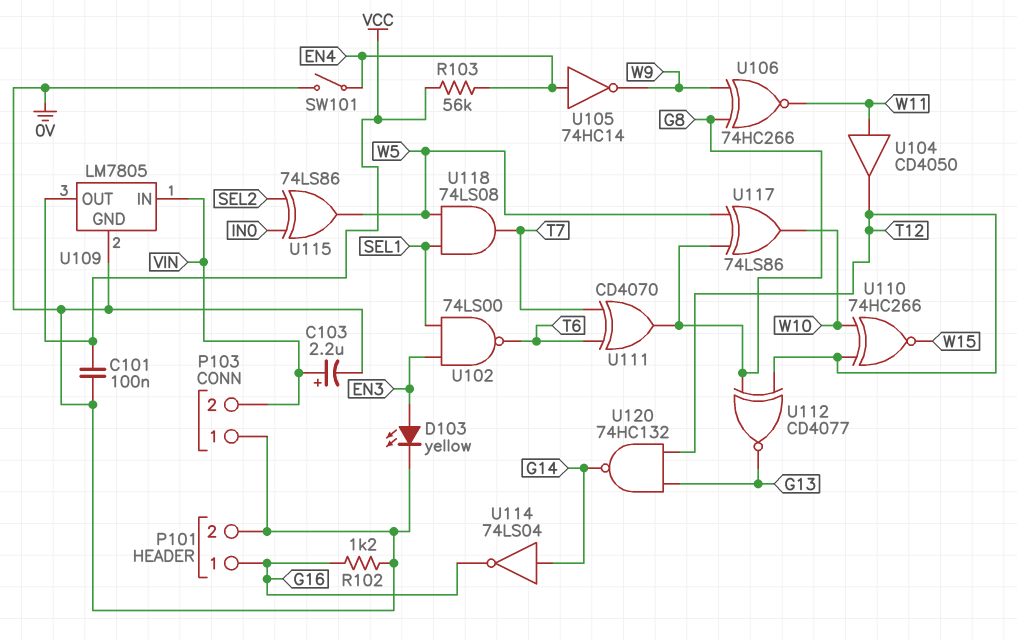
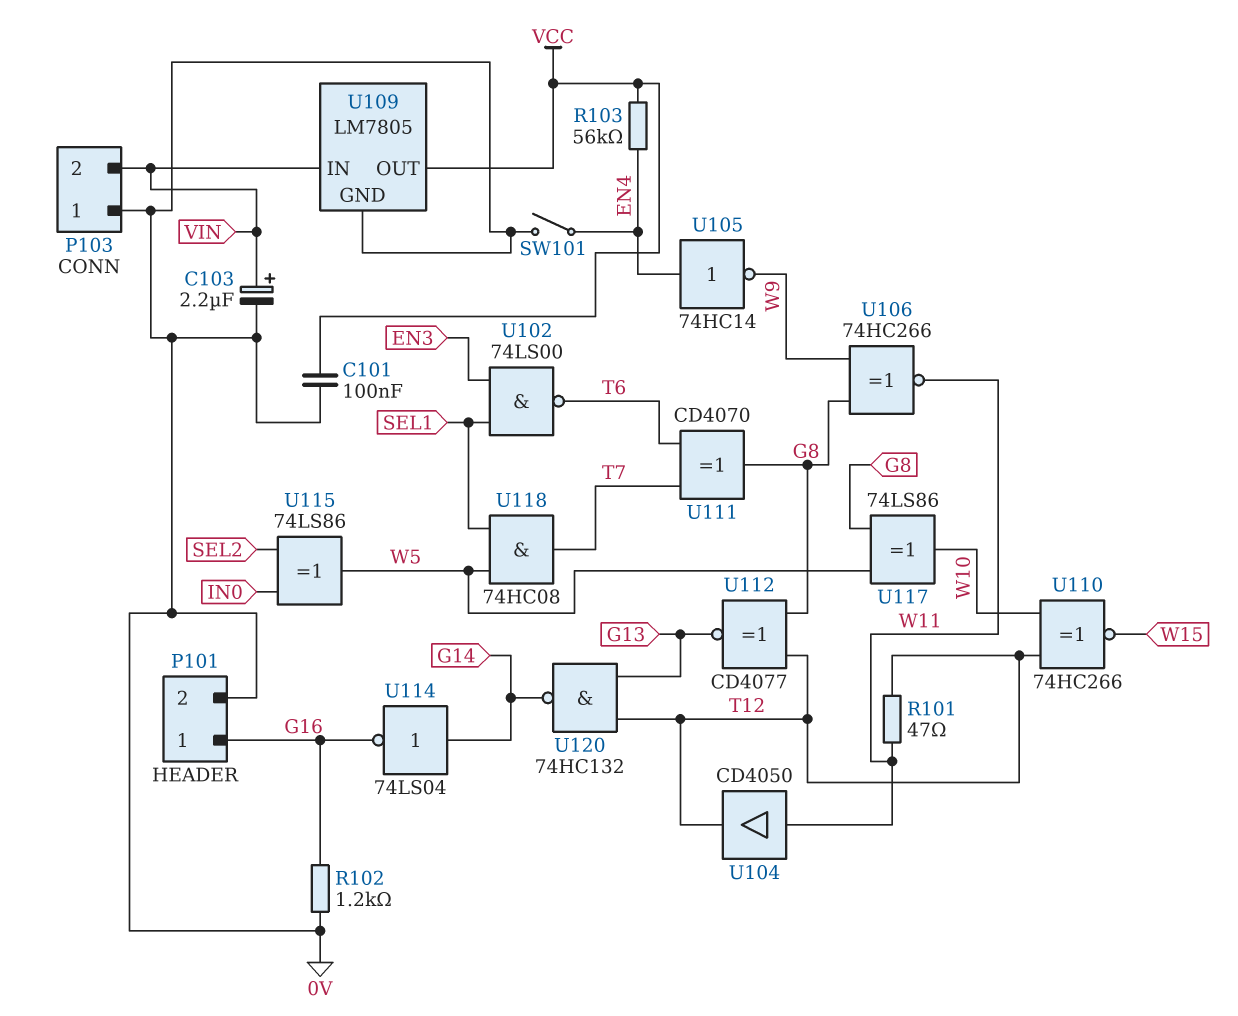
D103: LED yellow (A EN3, K 0V) -> none
R101: none -> 47 (T12, W11)
U118: AND 74LS08 (in SEL1, in W5, out T7) -> AND 74HC08 (in SEL1, in W5, out T7)

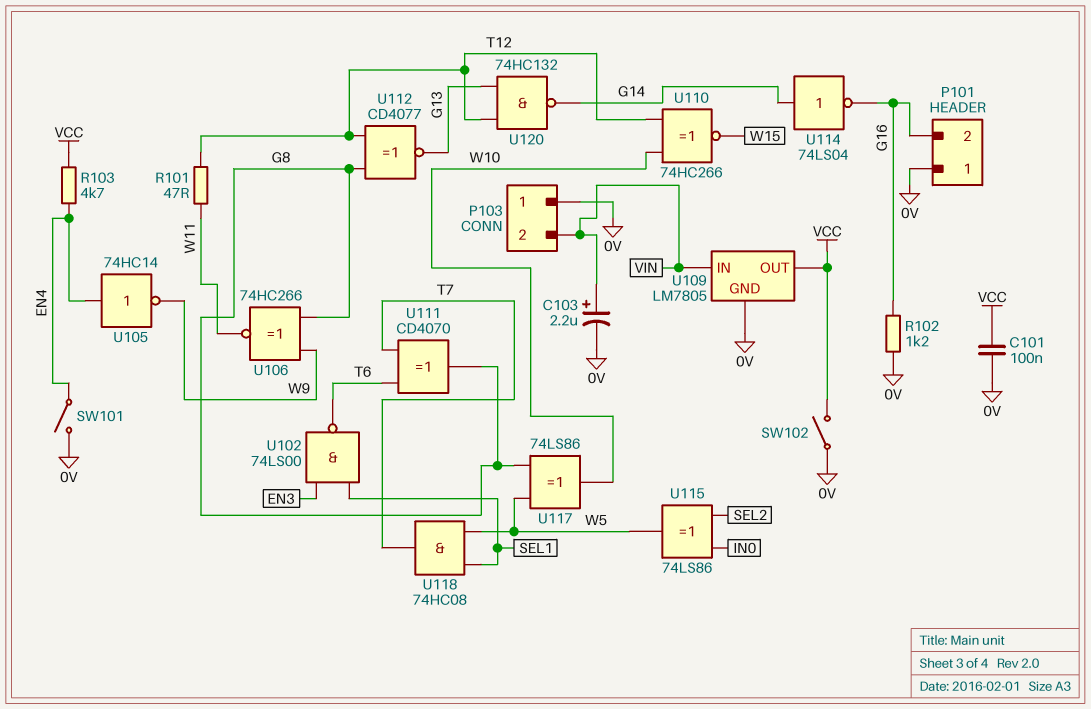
P101 pin 1: G16 -> 0V
P101 pin 2: 0V -> G16
R103: 56k (EN4, VCC) -> 4.7k (EN4, VCC)
SW102: none -> switch (0V, VCC)
U104: buffer CD4050 (in W11, out T12) -> none

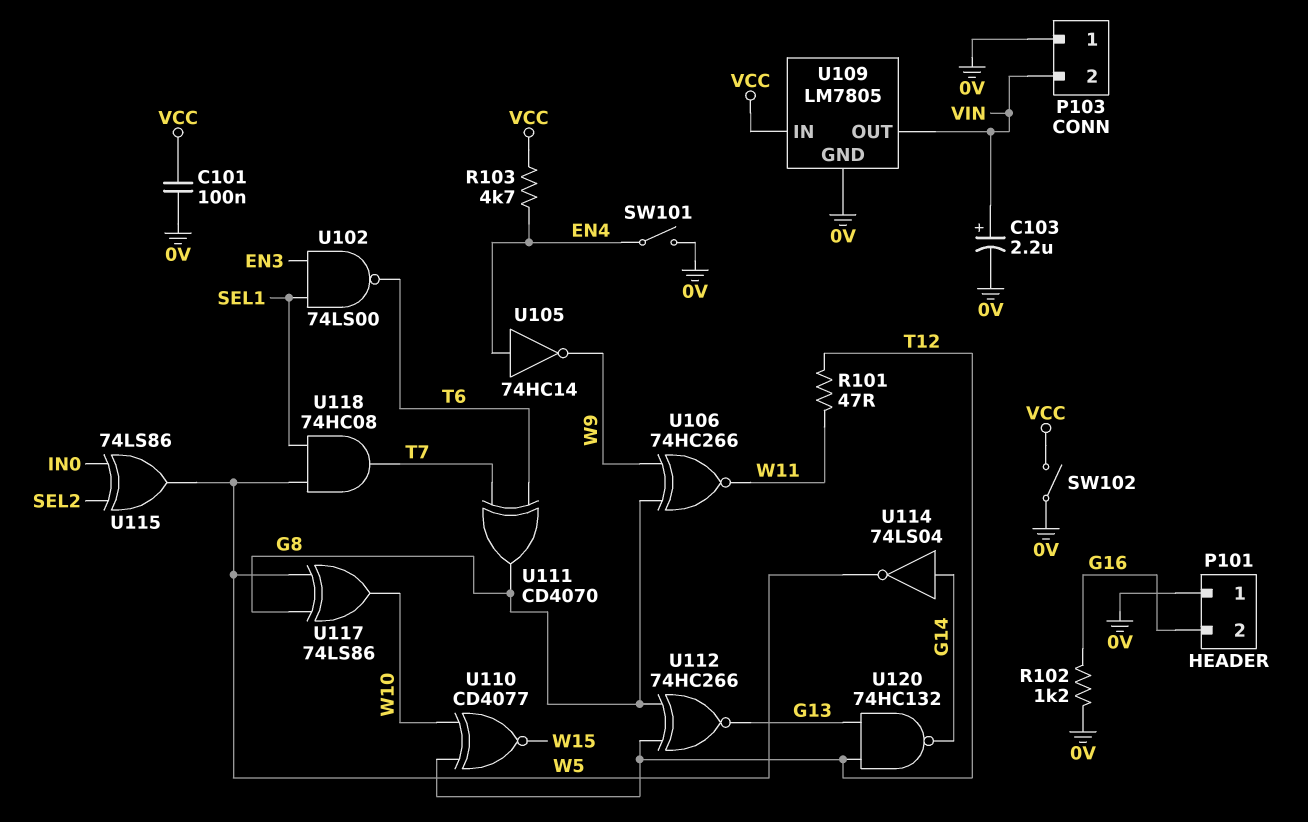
U109 pin IN: VIN -> VCC
U109 pin OUT: VCC -> VIN
U110: XNOR 74HC266 (in T12, in W10, out W15) -> XNOR CD4077 (in T12, in W10, out W15)
U112: XNOR CD4077 (in G8, in T12, out G13) -> XNOR 74HC266 (in G8, in T12, out G13)
U114: NOT 74LS04 (in G14, out G16) -> NOT 74LS04 (in G14, out W5)

